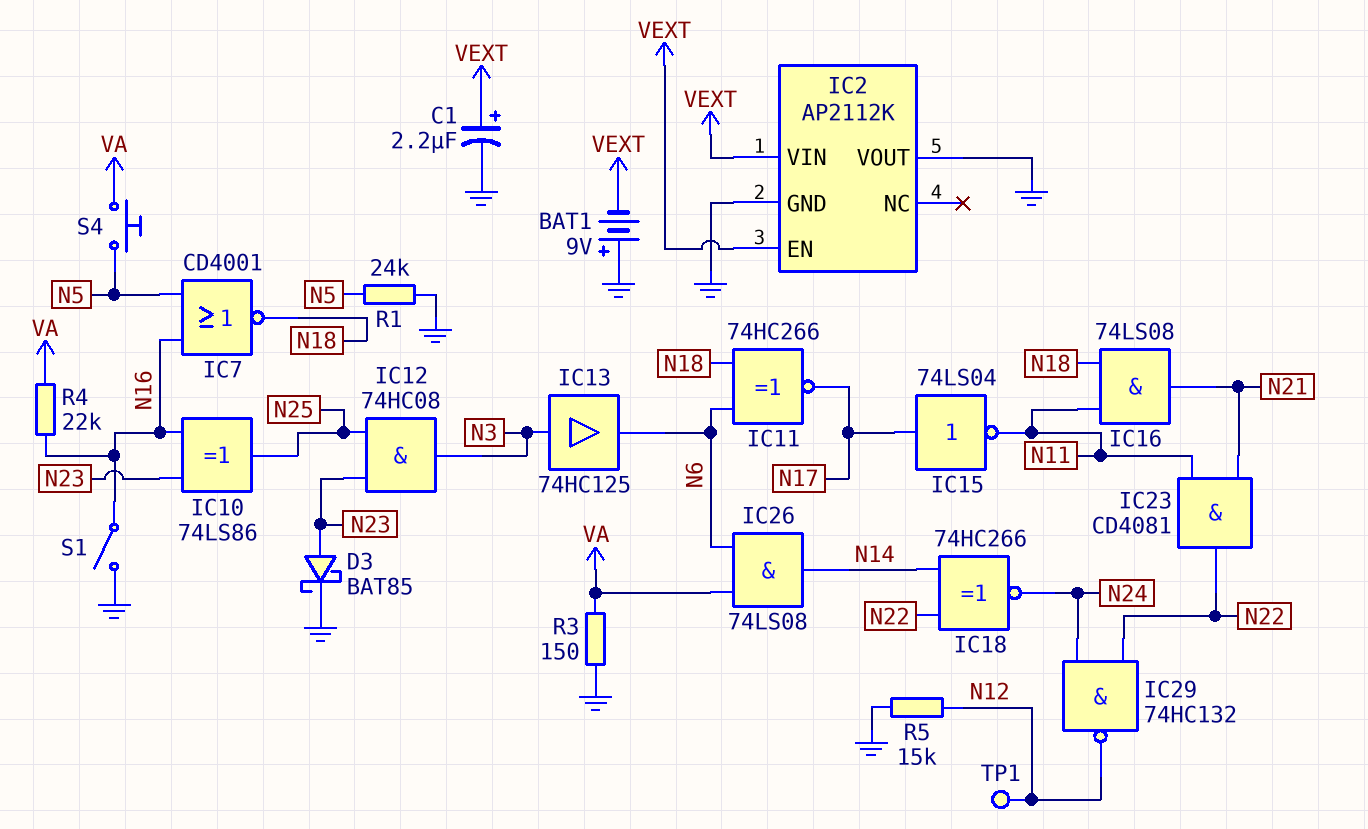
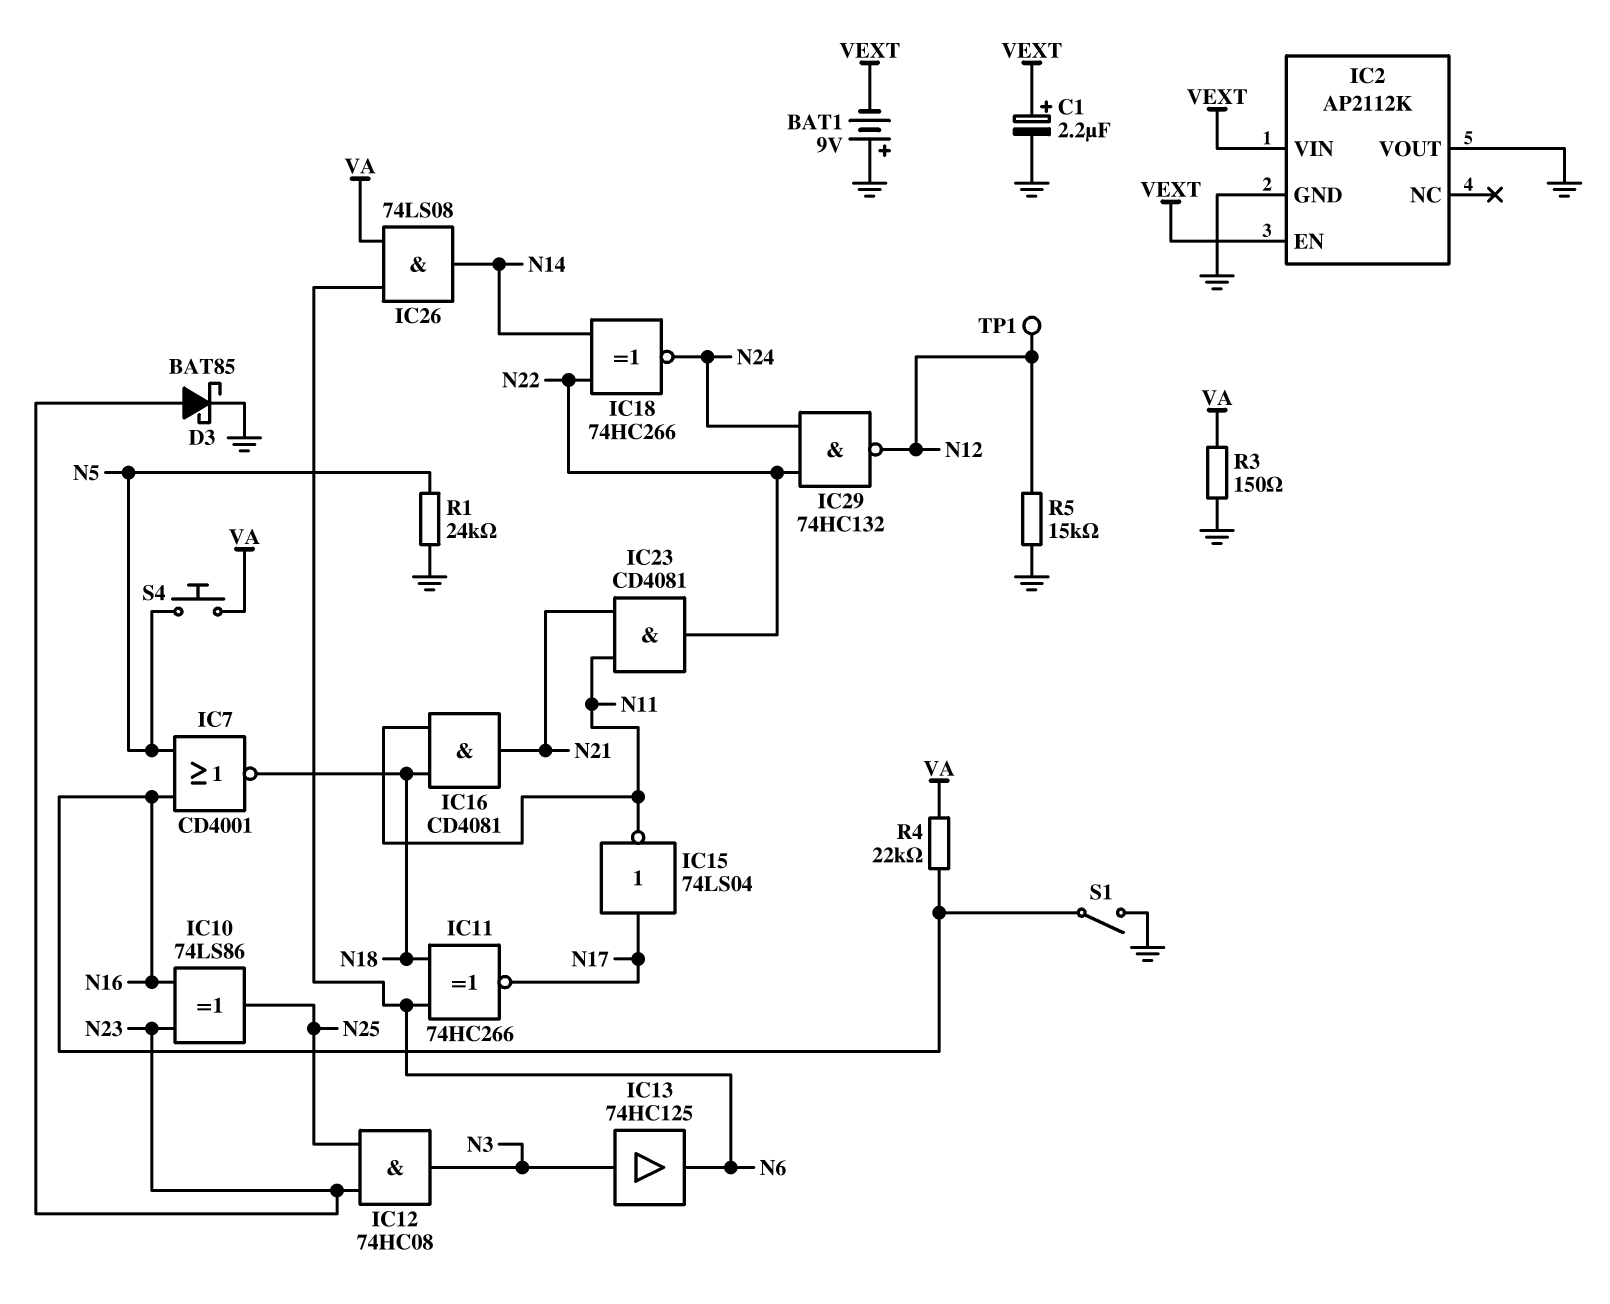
IC16: AND 74LS08 (in N11, in N18, out N21) -> AND CD4081 (in N11, in N18, out N21)

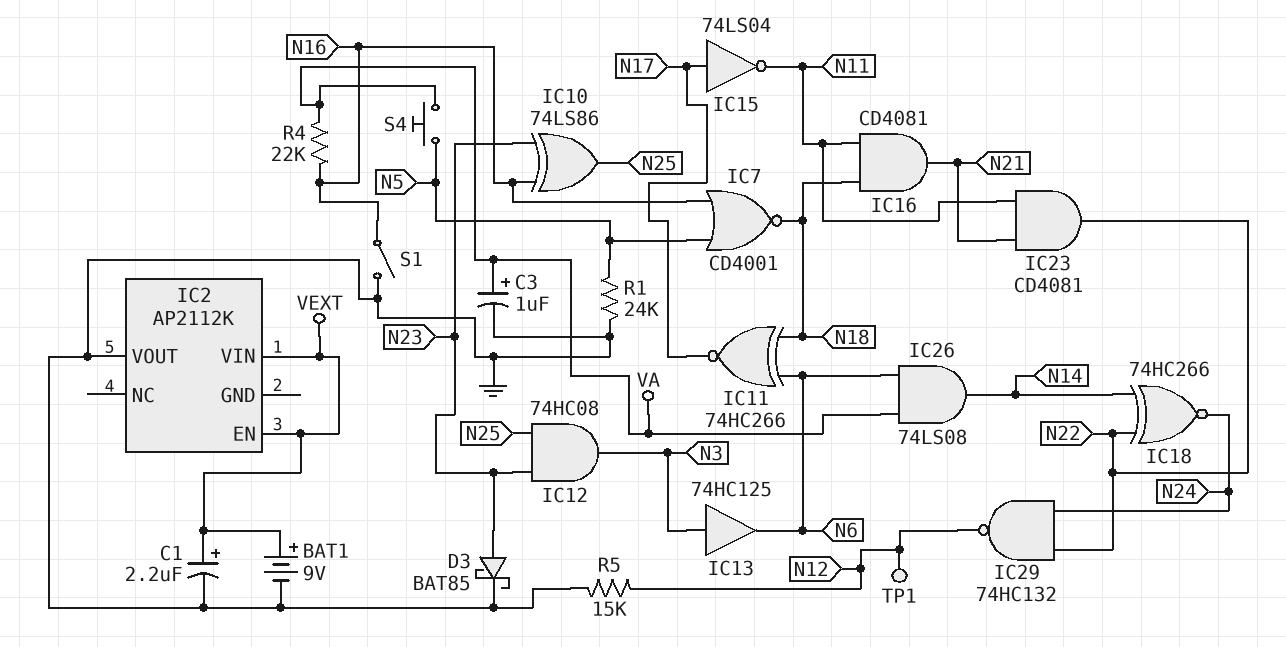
BAT1: 9V (plus GND, minus VEXT) -> 9V (plus VEXT, minus GND)
C3: none -> 1uF (plus VA, minus GND)
IC2 pin GND: GND -> none
R3: 150 (GND, VA) -> none

